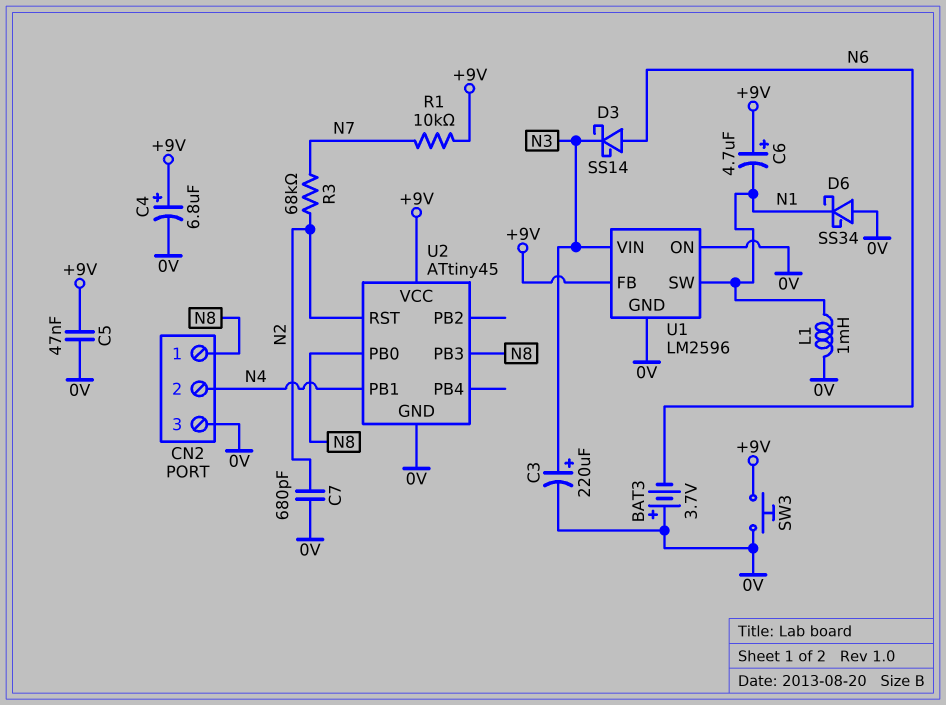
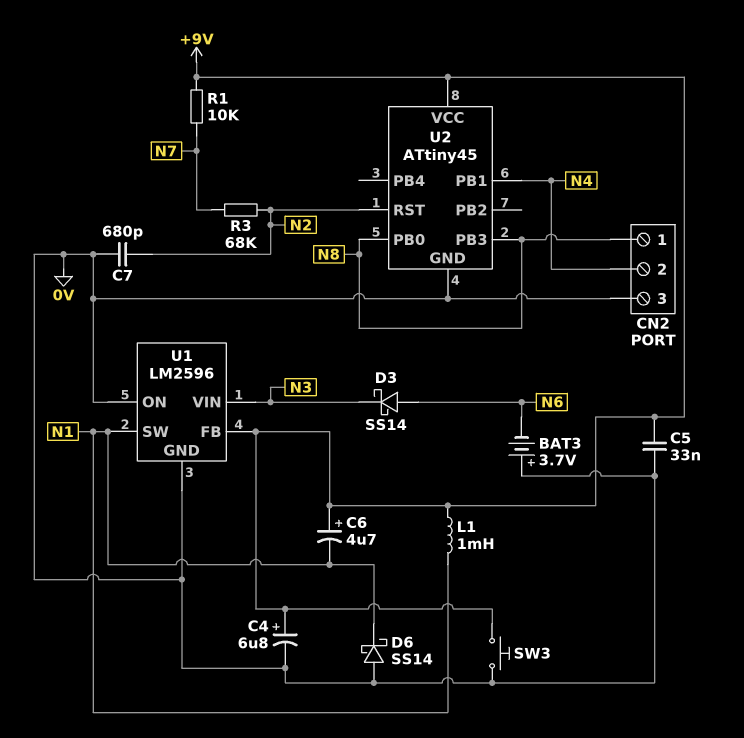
C3: 220uF (plus N3, minus 0V) -> none
C5: 47nF (+9V, 0V) -> 33nF (+9V, 0V)
D6: schottky SS34 (A 0V, K N1) -> schottky SS14 (A 0V, K N1)
L1: 1mH (0V, N1) -> 1mH (+9V, N1)

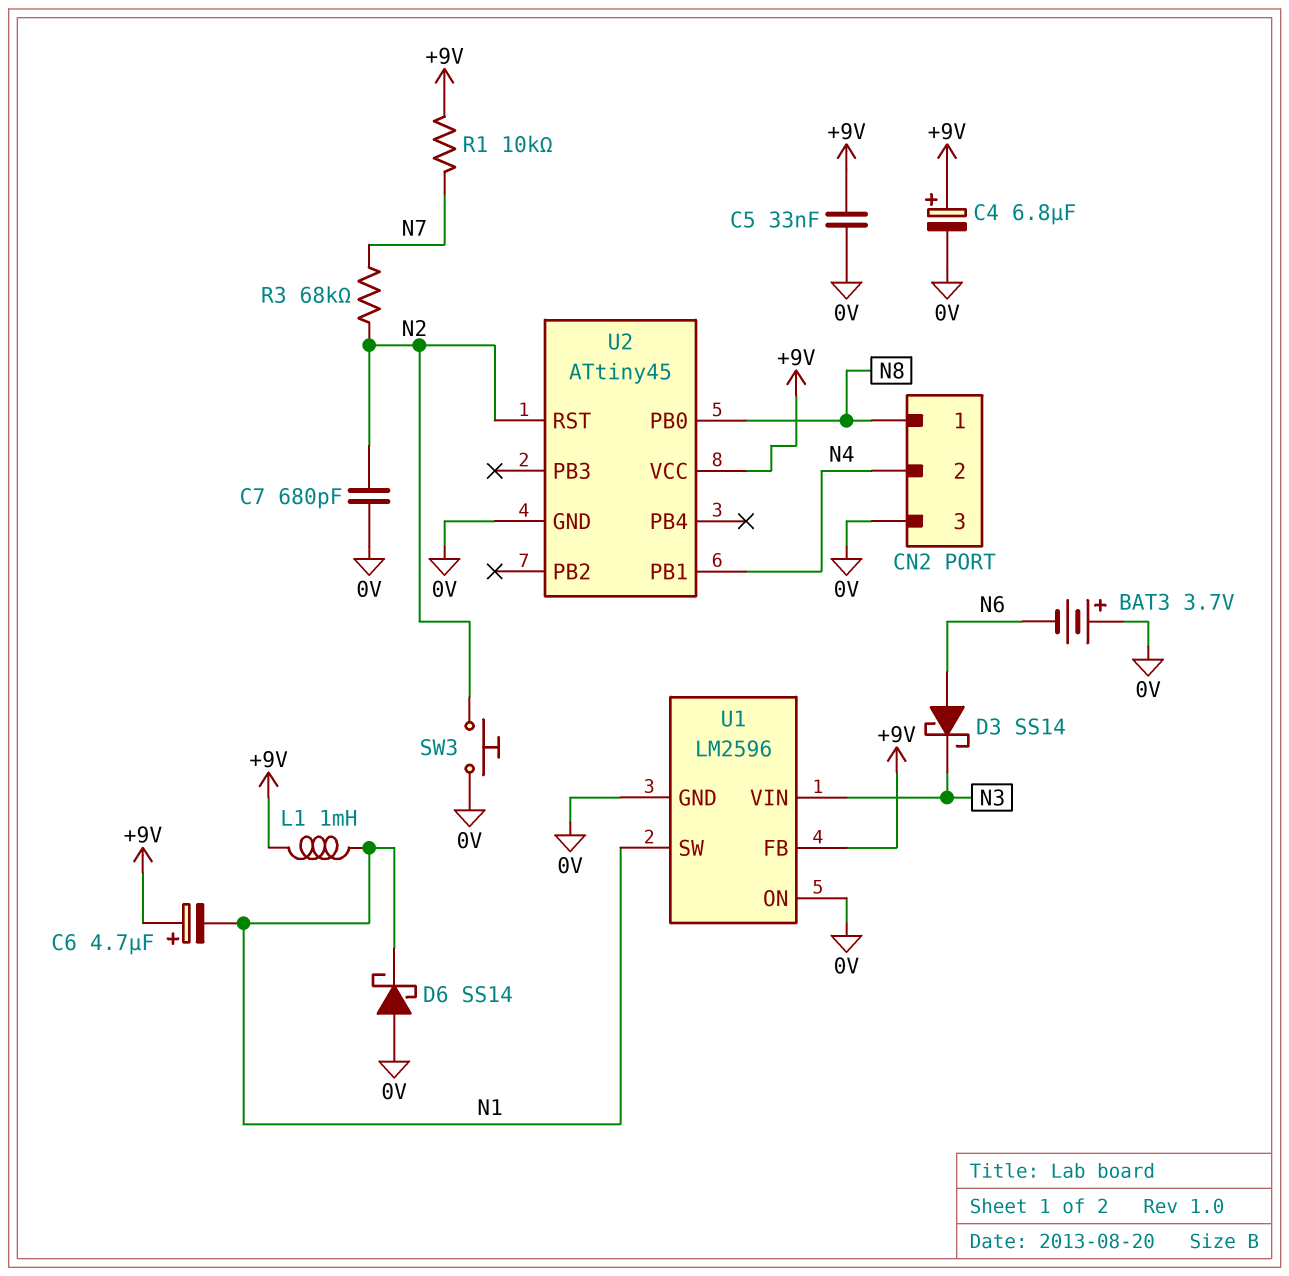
SW3: button (+9V, 0V) -> button (0V, N2)
U2 pin PB3: N8 -> none

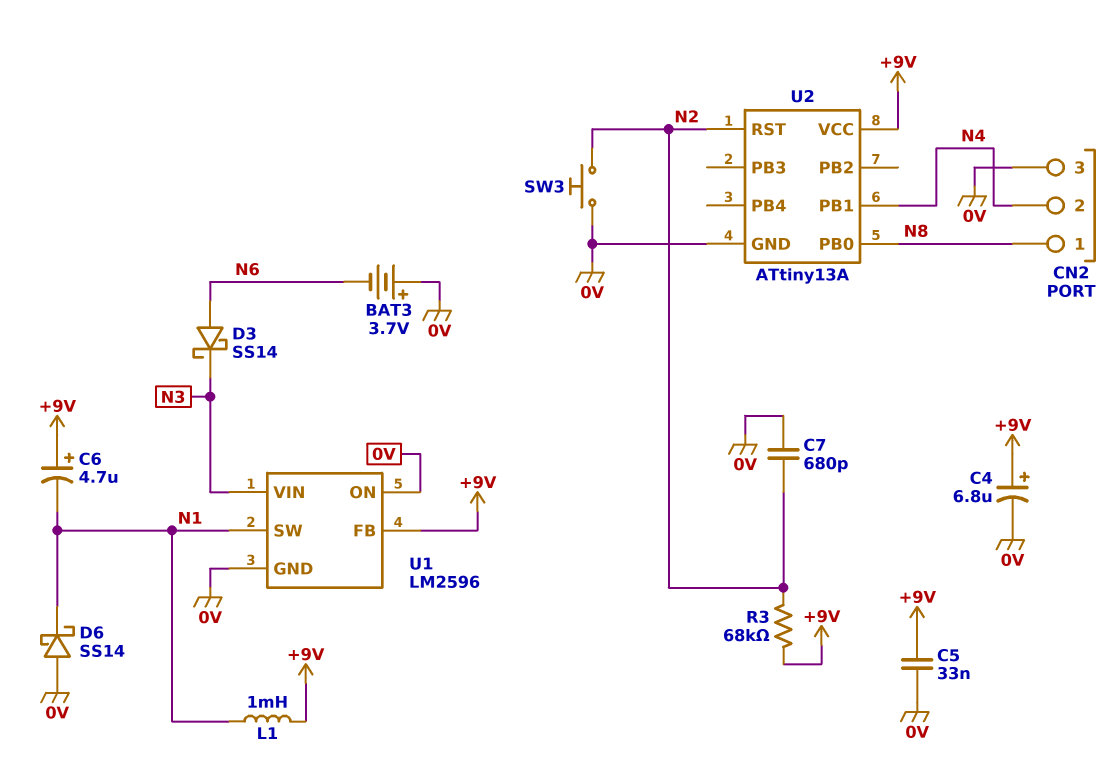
R1: 10k (+9V, N7) -> none
R3: 68k (N2, N7) -> 68k (+9V, N2)
U2: ATtiny45 -> ATtiny13A

